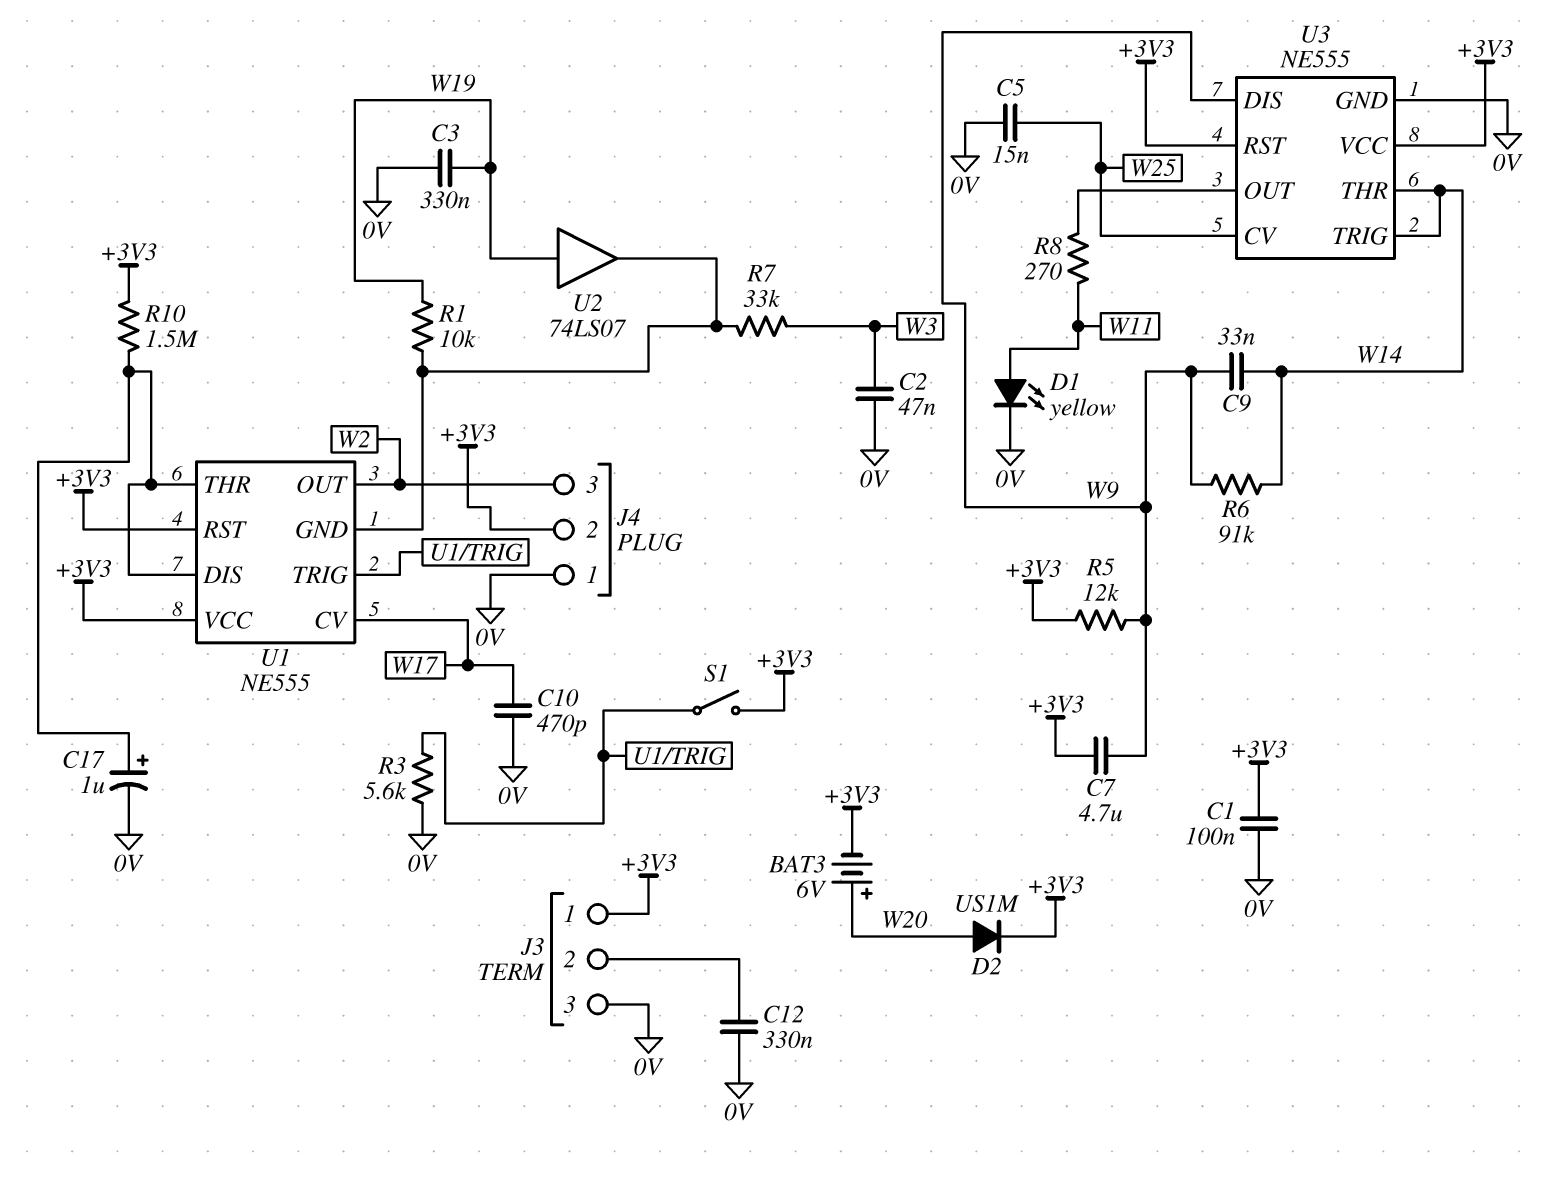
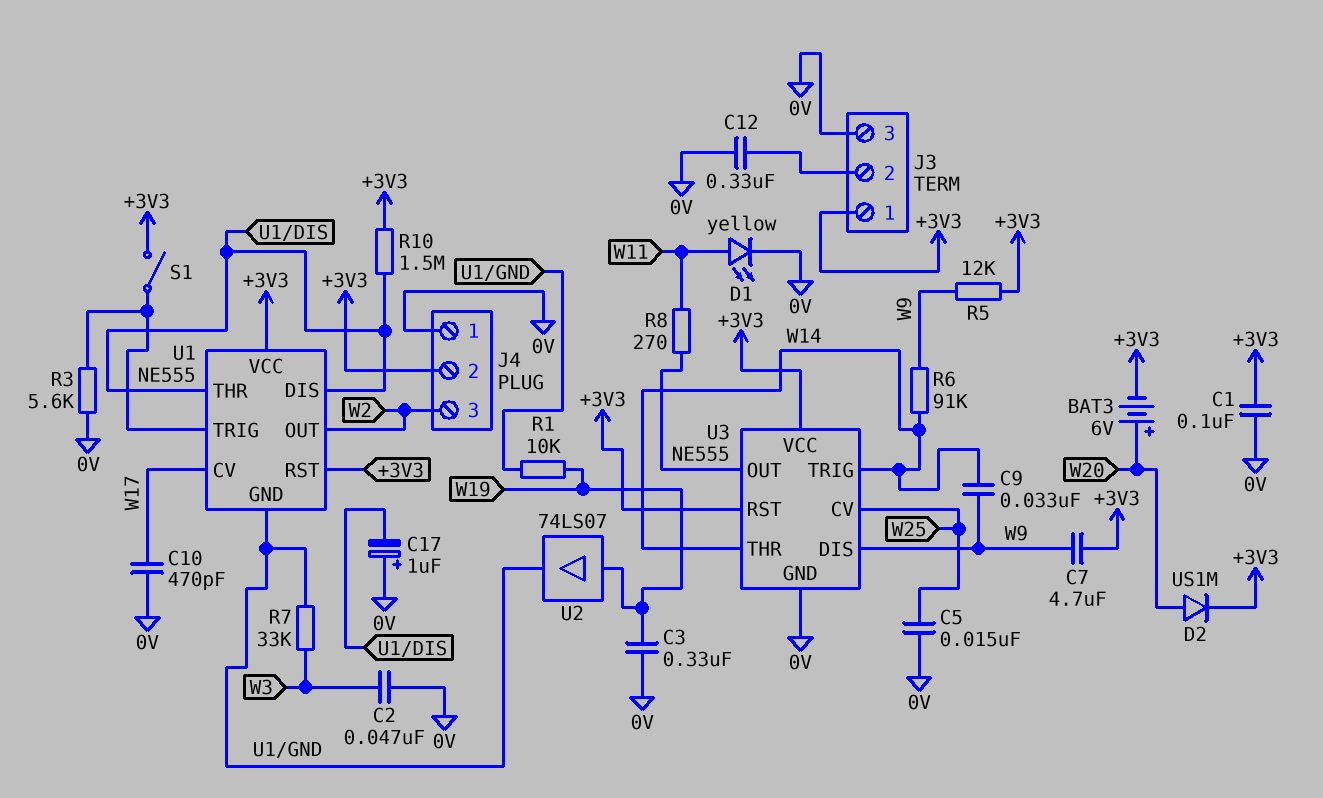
C17: 1uF (plus U1/DIS, minus 0V) -> 1uF (plus 0V, minus U1/DIS)

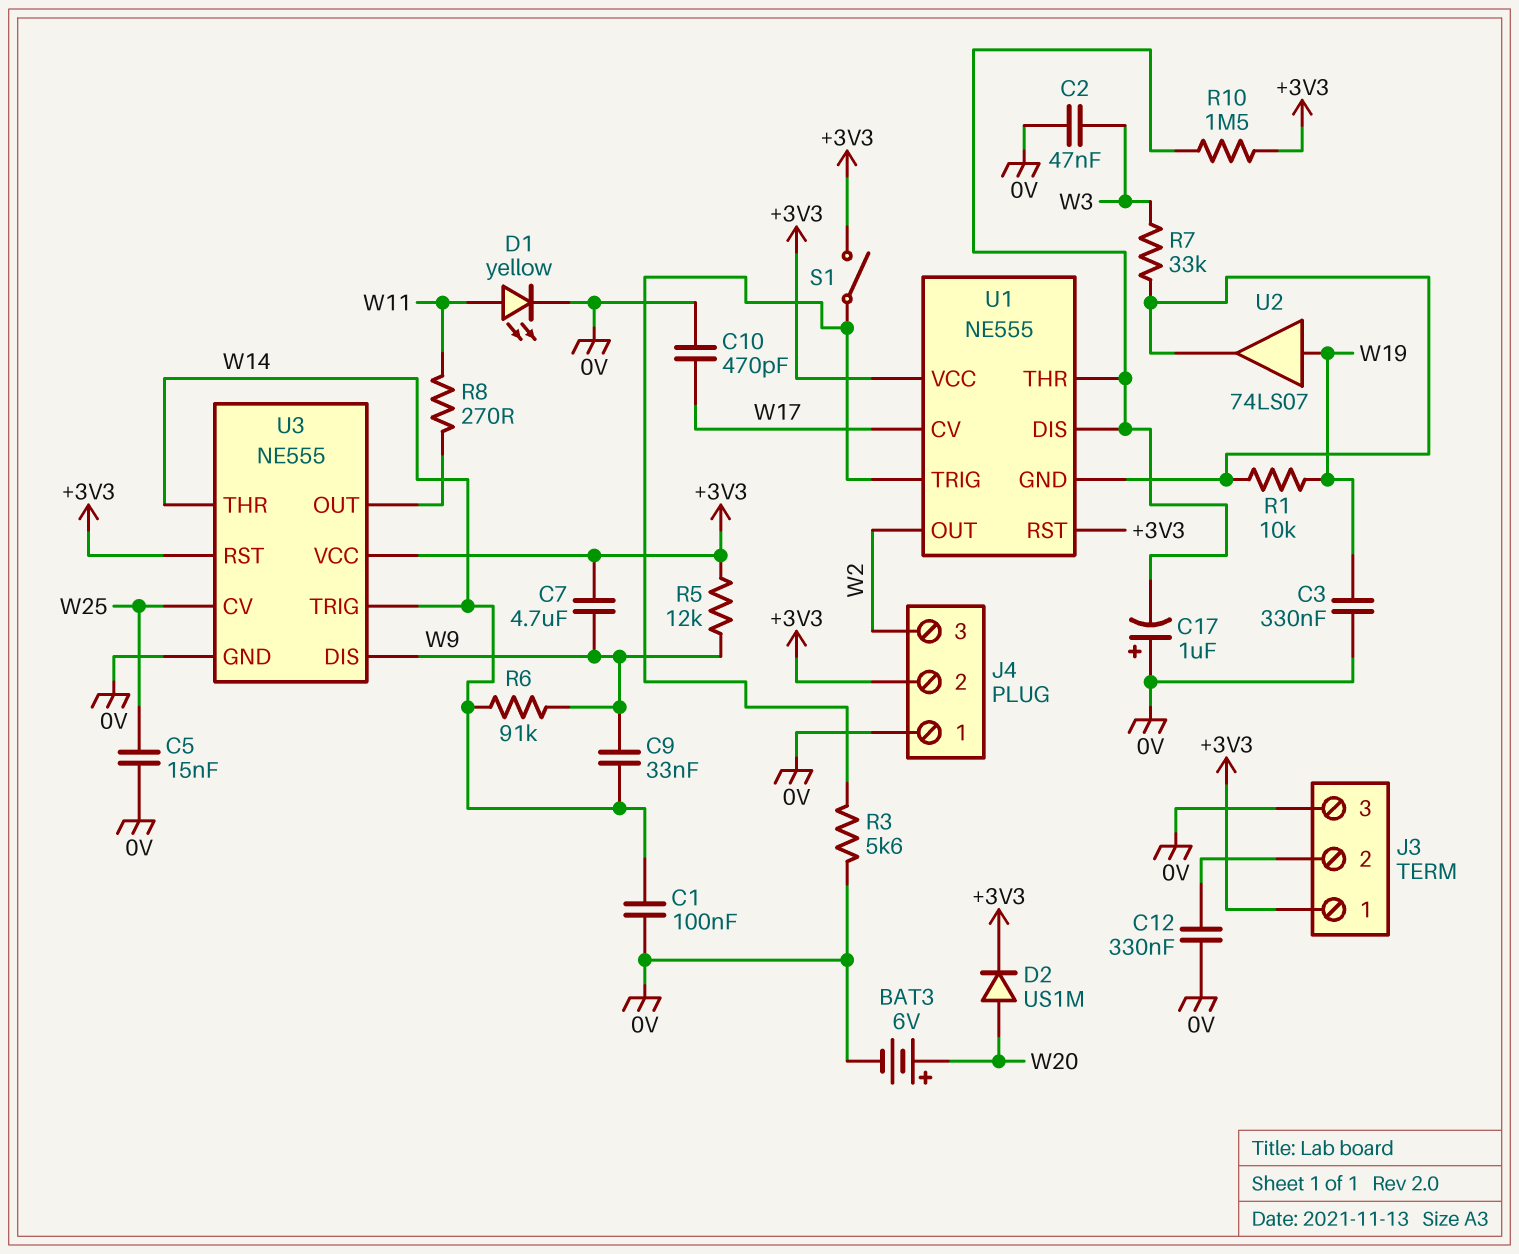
BAT3: 6V (plus W20, minus +3V3) -> 6V (plus W20, minus 0V)
C1: 100nF (+3V3, 0V) -> 100nF (0V, W14)

